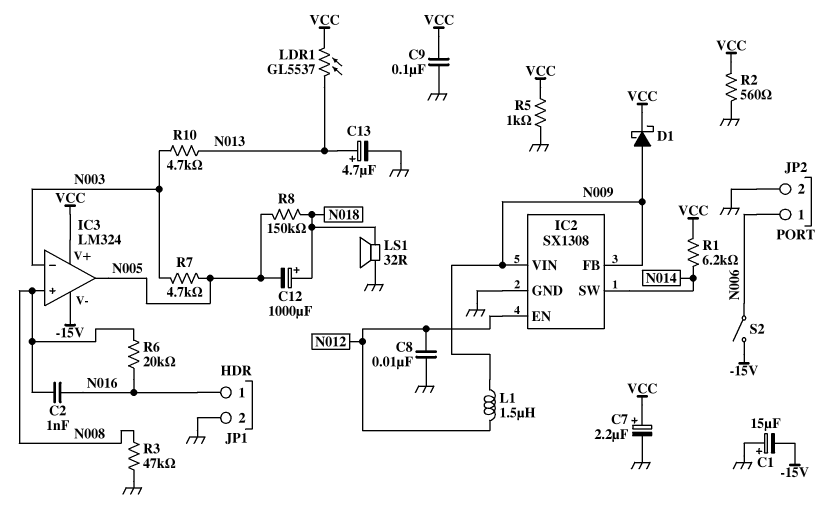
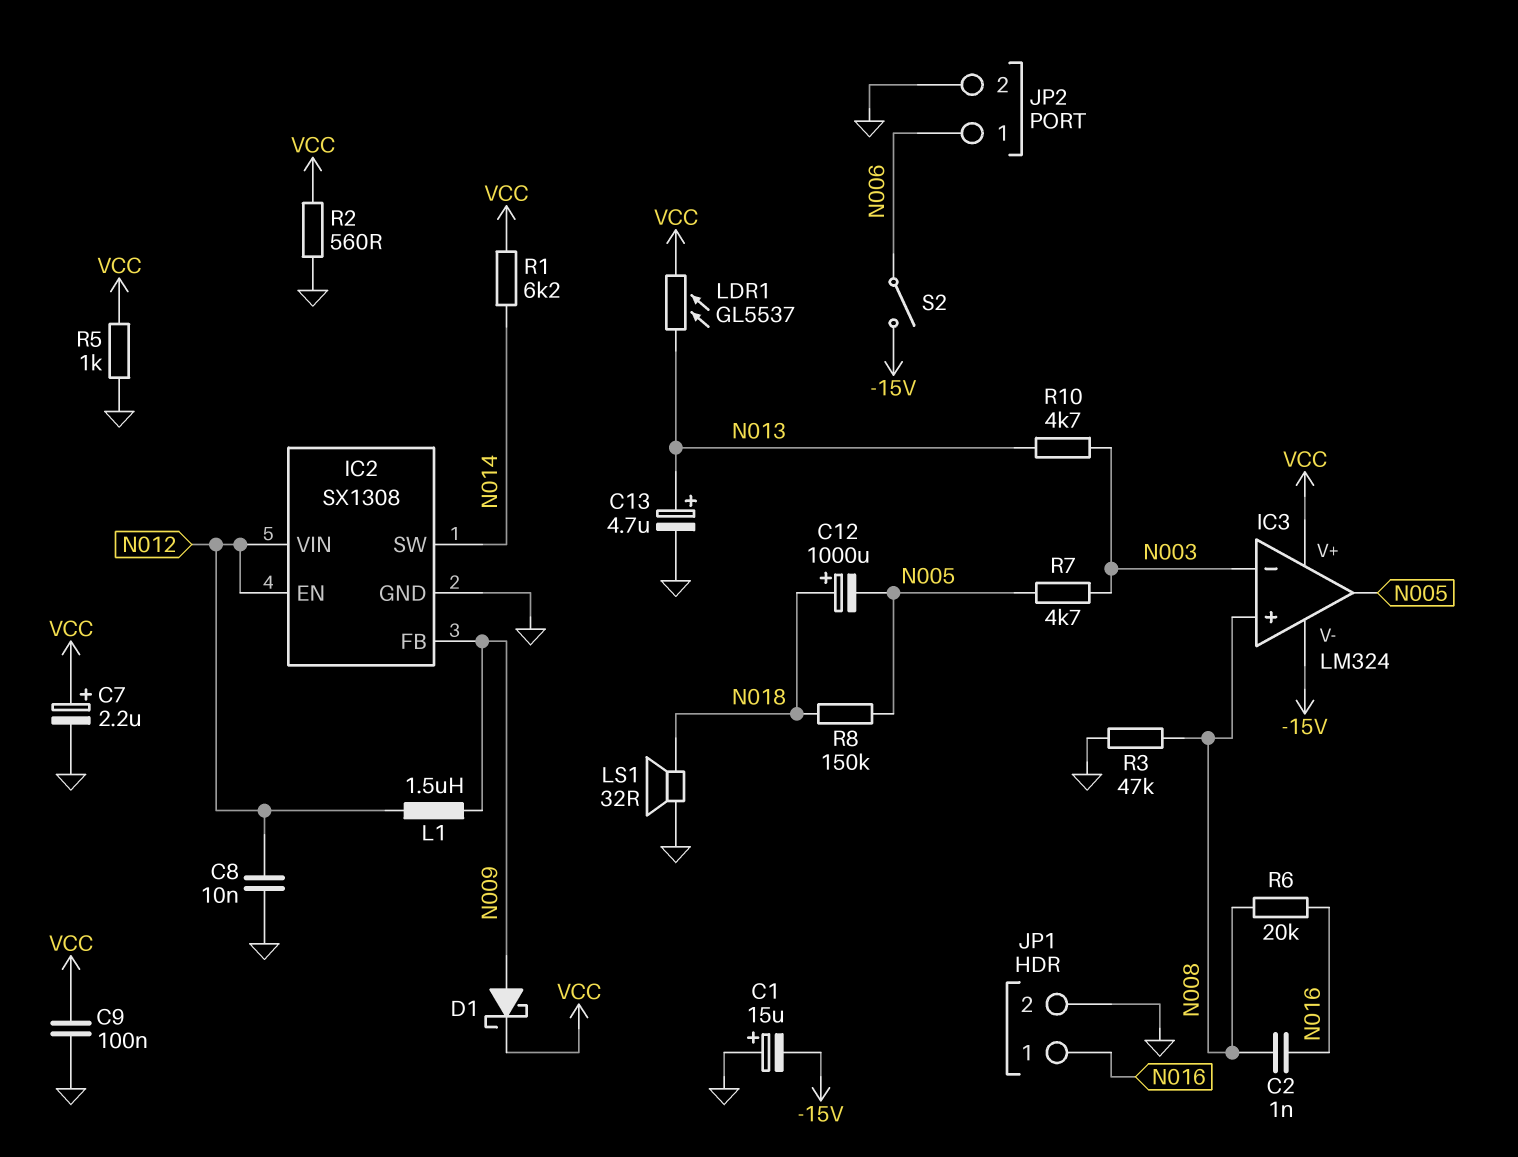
IC2 pin VIN: N009 -> N012

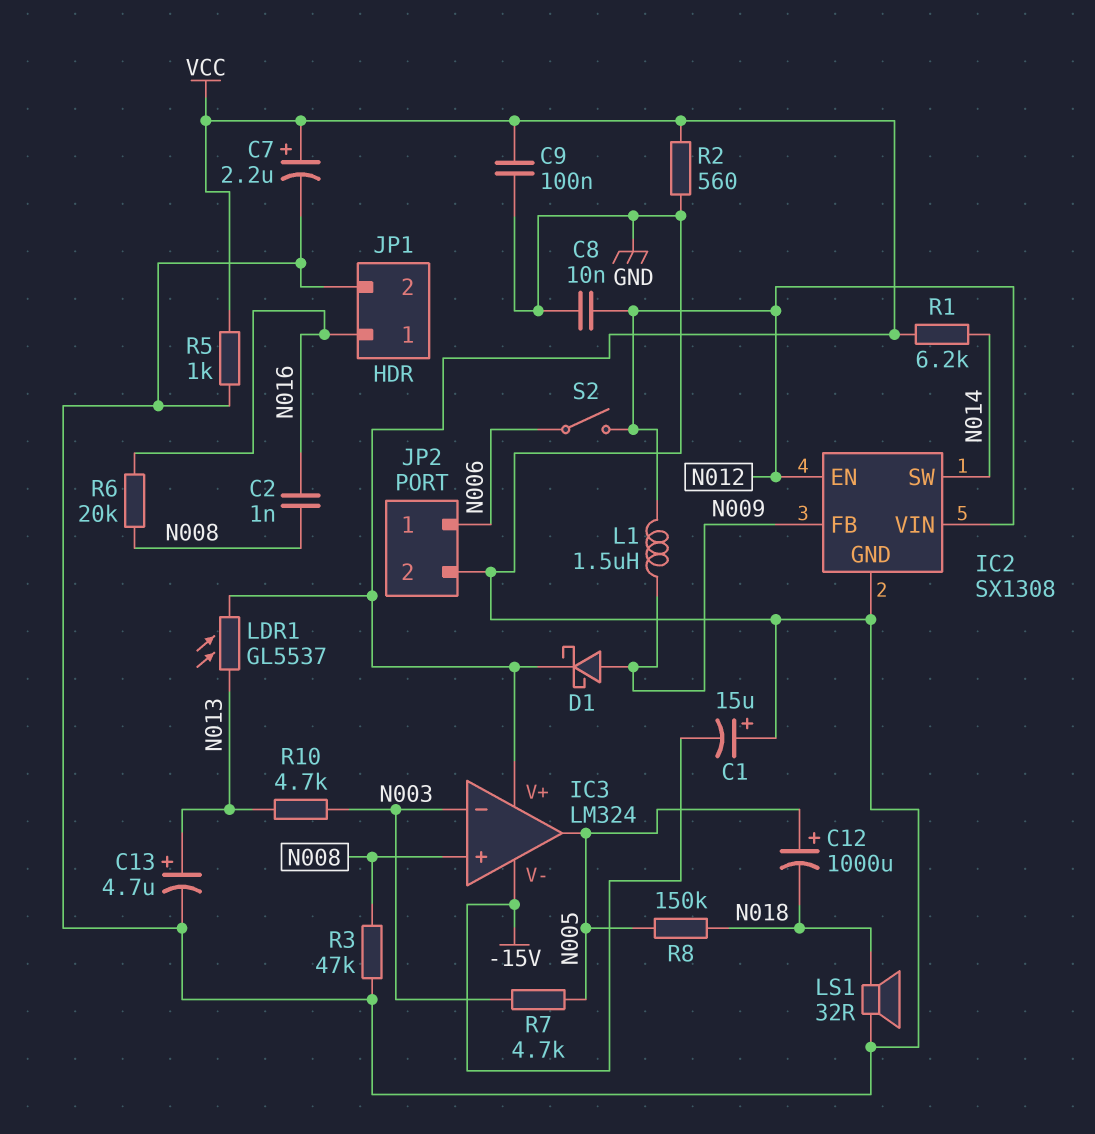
C12: 1000uF (plus N018, minus N005) -> 1000uF (plus N005, minus N018)
S2: switch (-15V, N006) -> switch (N006, N012)

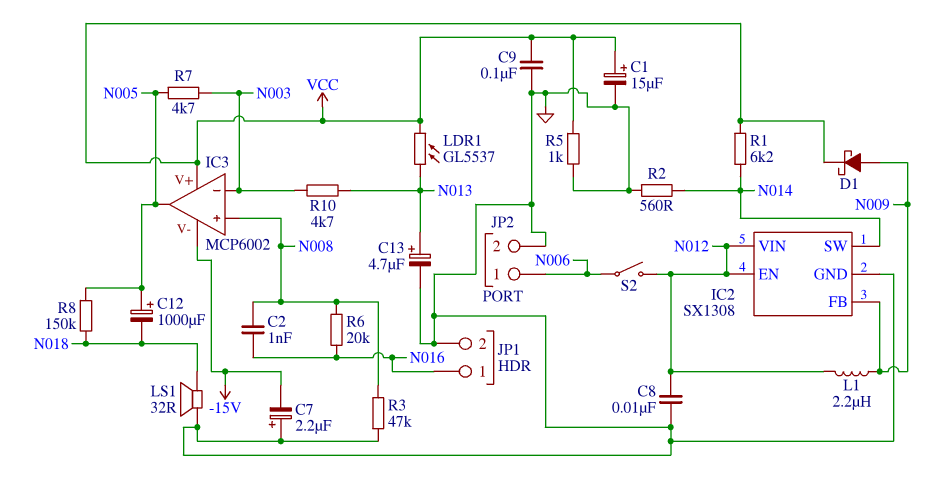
C1: 15uF (plus GND, minus -15V) -> 15uF (plus VCC, minus GND)
C7: 2.2uF (plus VCC, minus GND) -> 2.2uF (plus GND, minus -15V)
IC3: LM324 -> MCP6002
L1: 1.5uH (N009, N012) -> 2.2uH (N009, N012)
R2: 560 (GND, VCC) -> 560 (GND, N014)

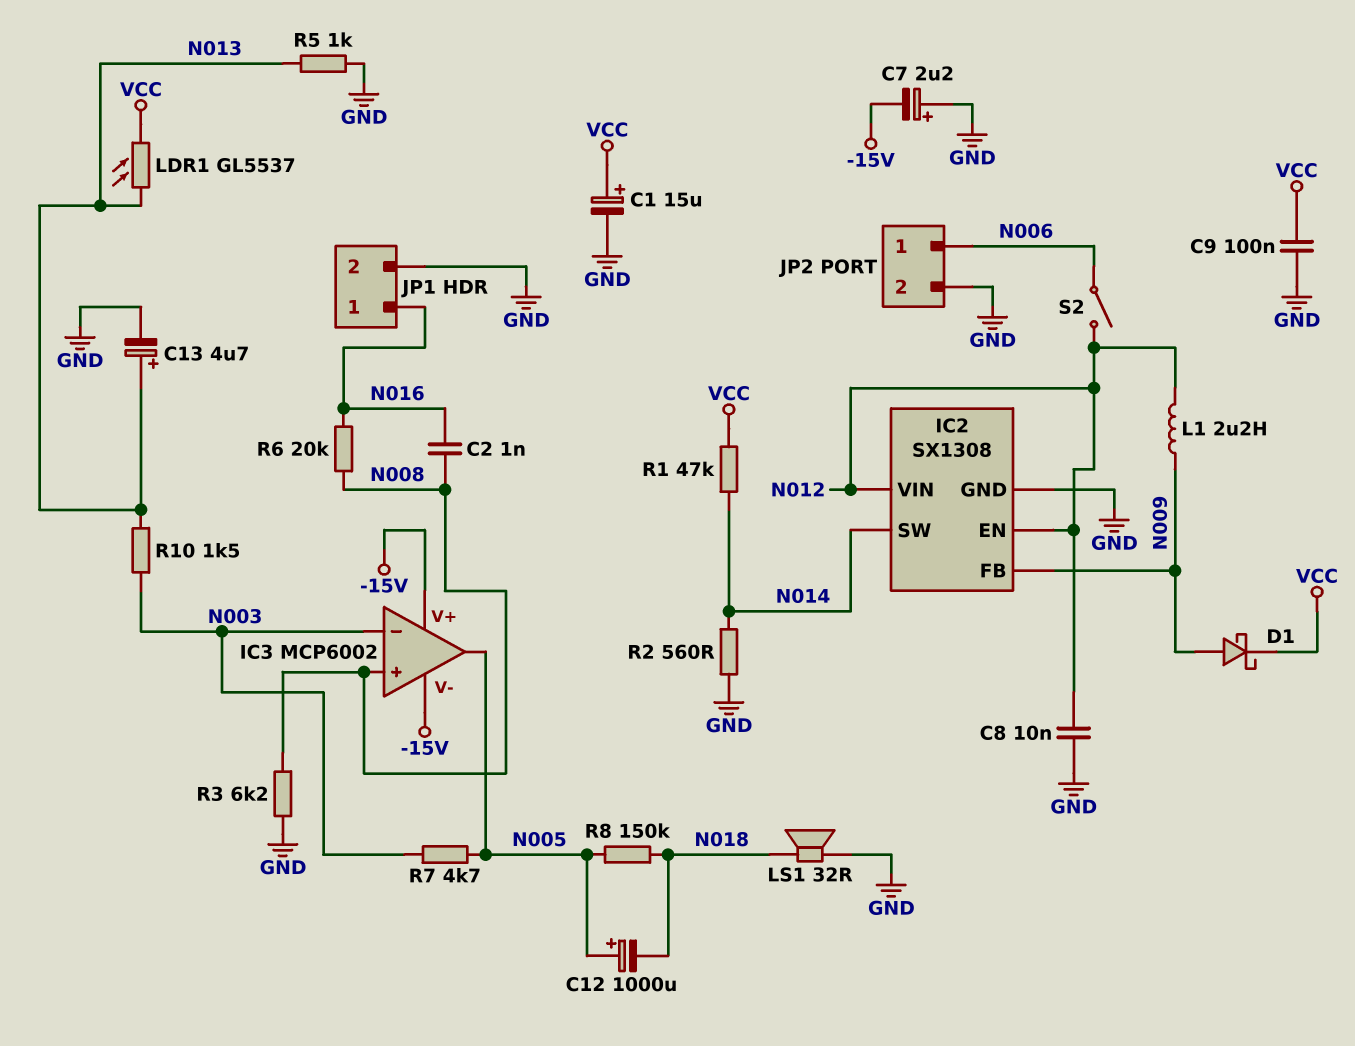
IC3 pin V+: VCC -> -15V
R1: 6.2k (N014, VCC) -> 47k (N014, VCC)
R3: 47k (GND, N008) -> 6.2k (GND, N008)
R5: 1k (GND, VCC) -> 1k (GND, N013)
R10: 4.7k (N003, N013) -> 1.5k (N003, N013)

